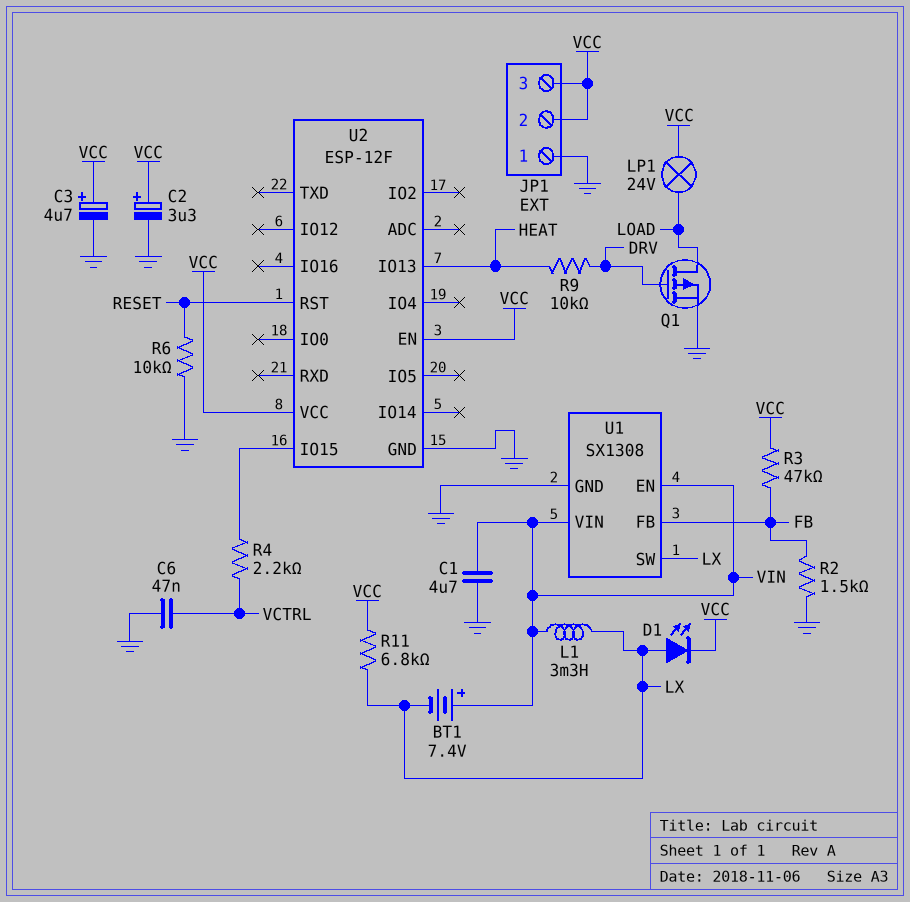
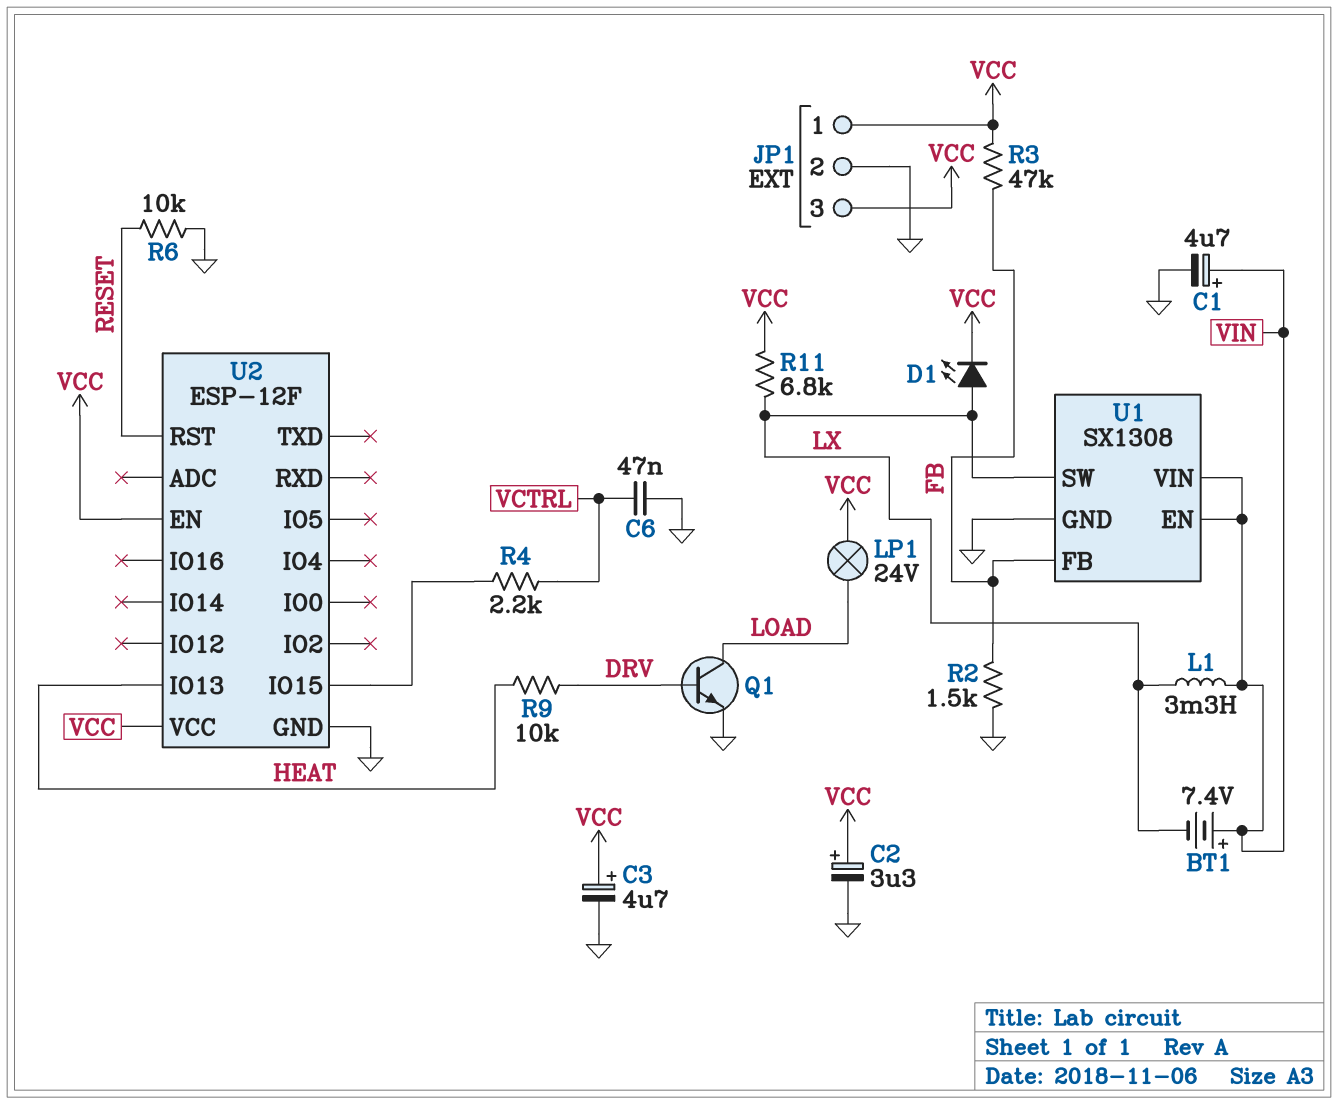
C1: 4.7uF (GND, VIN) -> 4.7uF (plus VIN, minus GND)
JP1 pin 1: GND -> VCC
JP1 pin 2: VCC -> GND
Q1: PMOS (G DRV, D LOAD, S GND) -> NPN (B DRV, C LOAD, E GND)

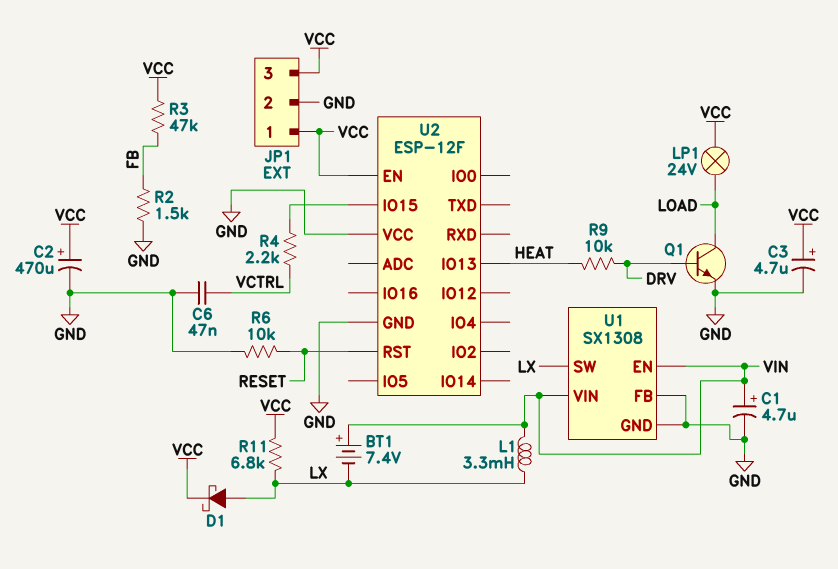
C2: 3.3uF (plus VCC, minus GND) -> 470uF (plus VCC, minus GND)
D1: LED (A LX, K VCC) -> schottky (A LX, K VCC)
U1 pin FB: FB -> GND
U2 pin VCC: VCC -> GND

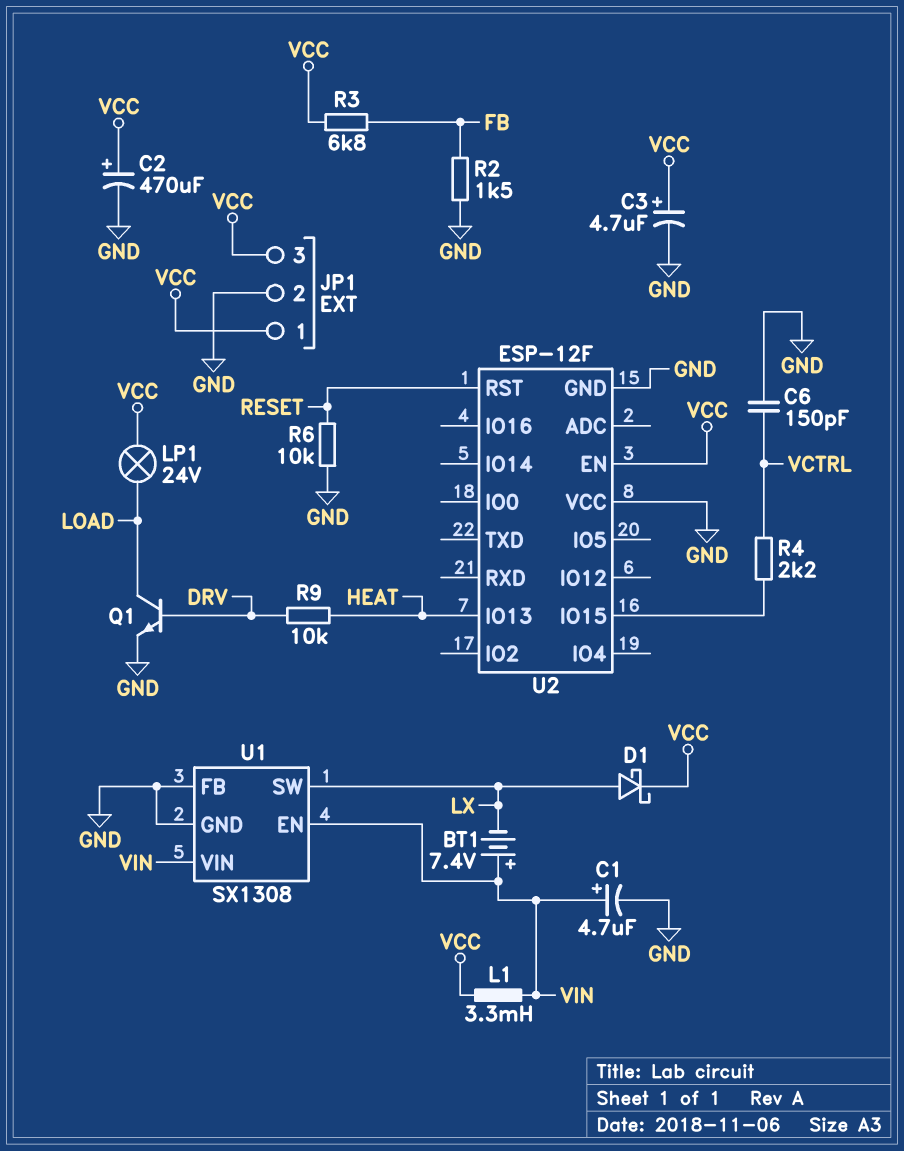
C6: 47nF (GND, VCTRL) -> 150pF (GND, VCTRL)
L1: 3.3mH (LX, VIN) -> 3.3mH (VCC, VIN)
R3: 47k (FB, VCC) -> 6.8k (FB, VCC)
R11: 6.8k (LX, VCC) -> none

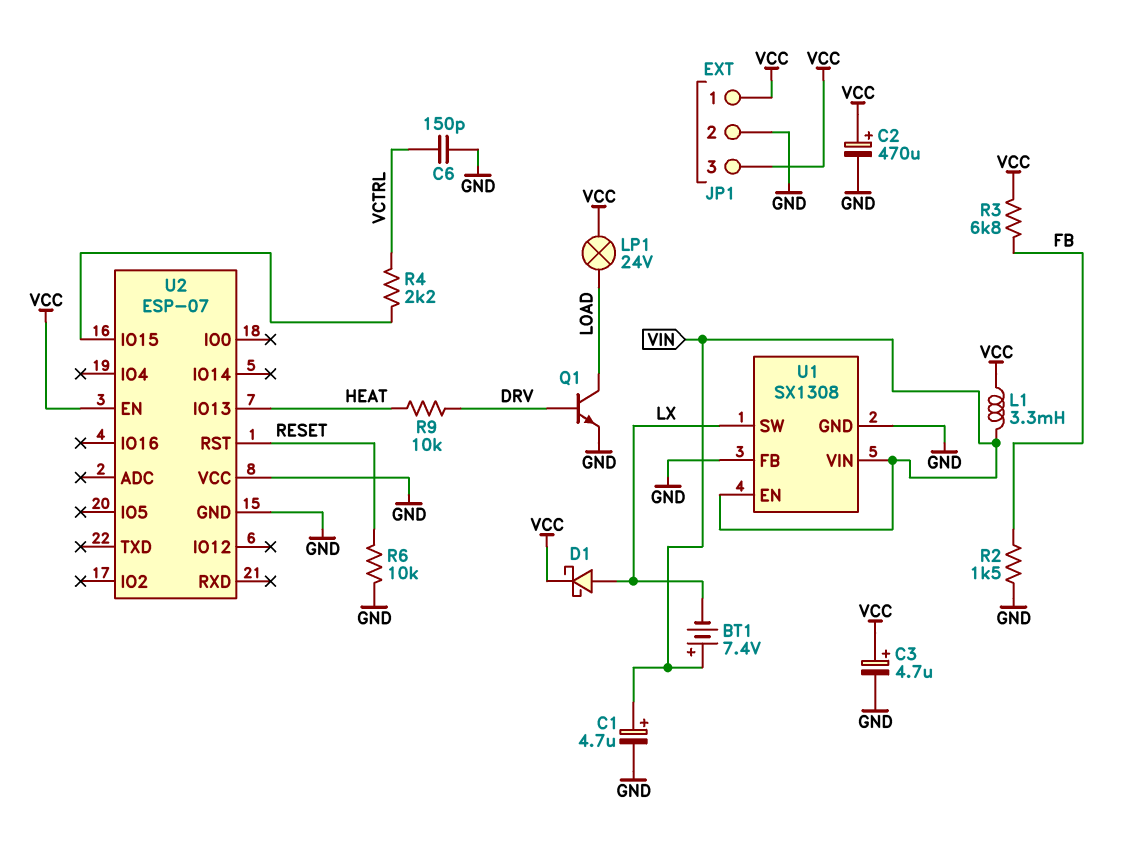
U2: ESP-12F -> ESP-07

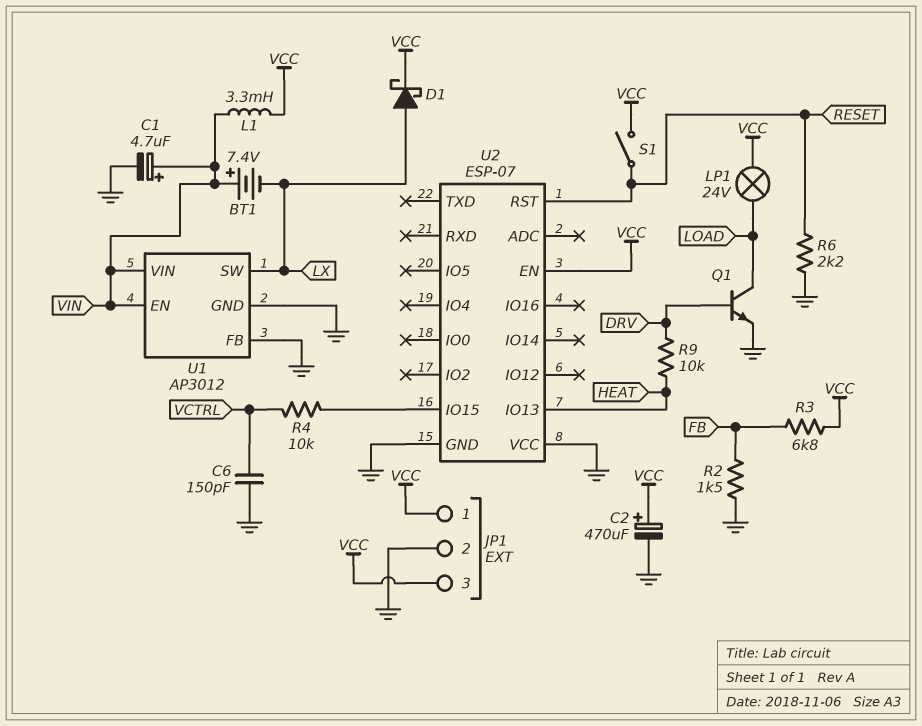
C3: 4.7uF (plus VCC, minus GND) -> none
R4: 2.2k (U2/IO15, VCTRL) -> 10k (U2/IO15, VCTRL)
R6: 10k (GND, RESET) -> 2.2k (GND, RESET)
S1: none -> switch (RESET, VCC)
U1: SX1308 -> AP3012

